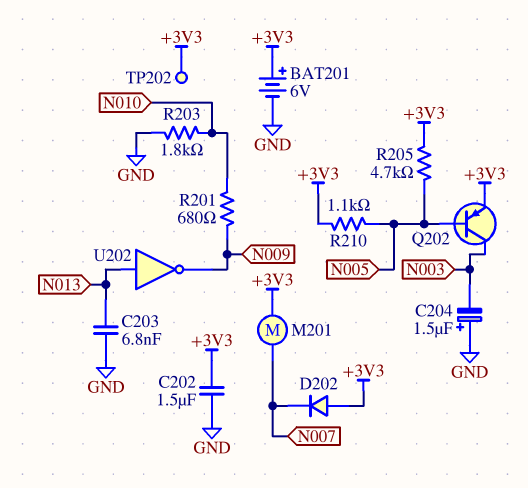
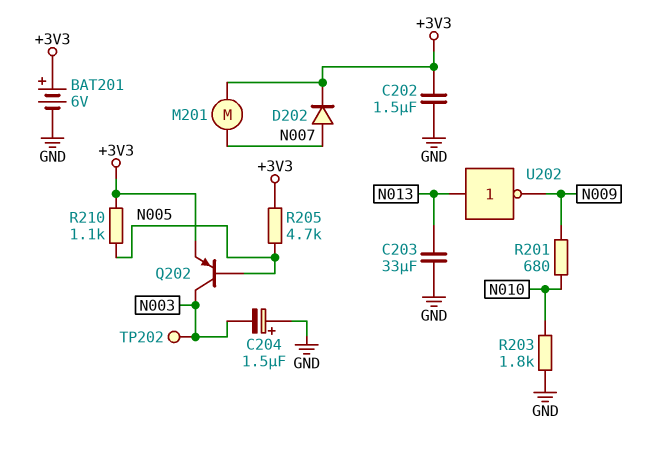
C203: 6.8nF (GND, N013) -> 33uF (GND, N013)
D202: diode (A +3V3, K N007) -> diode (A N007, K +3V3)
TP202: test point (+3V3) -> test point (N003)

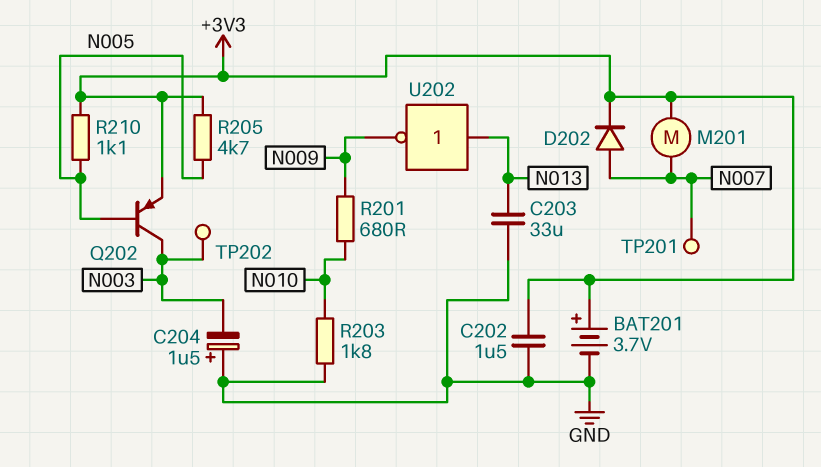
BAT201: 6V (plus +3V3, minus GND) -> 3.7V (plus +3V3, minus GND)
TP201: none -> test point (N007)

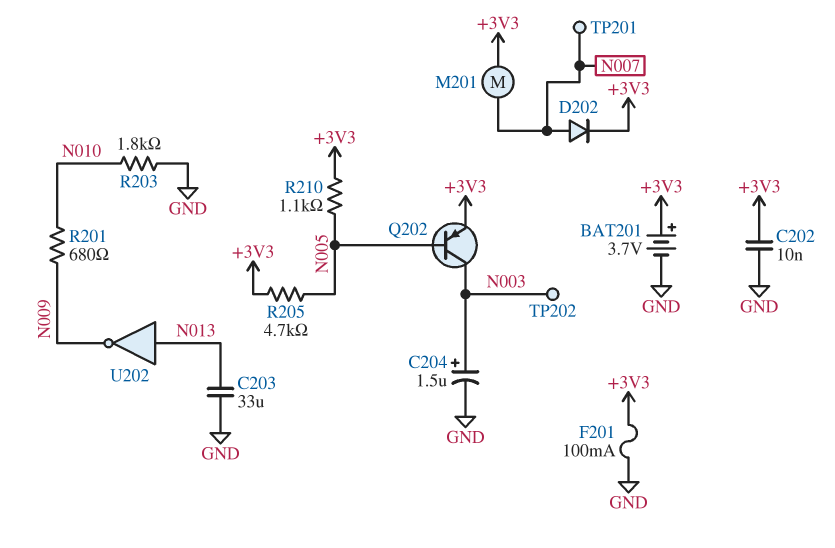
C202: 1.5uF (+3V3, GND) -> 10nF (+3V3, GND)
C204: 1.5uF (plus GND, minus N003) -> 1.5uF (plus N003, minus GND)
F201: none -> 100mA (+3V3, GND)

